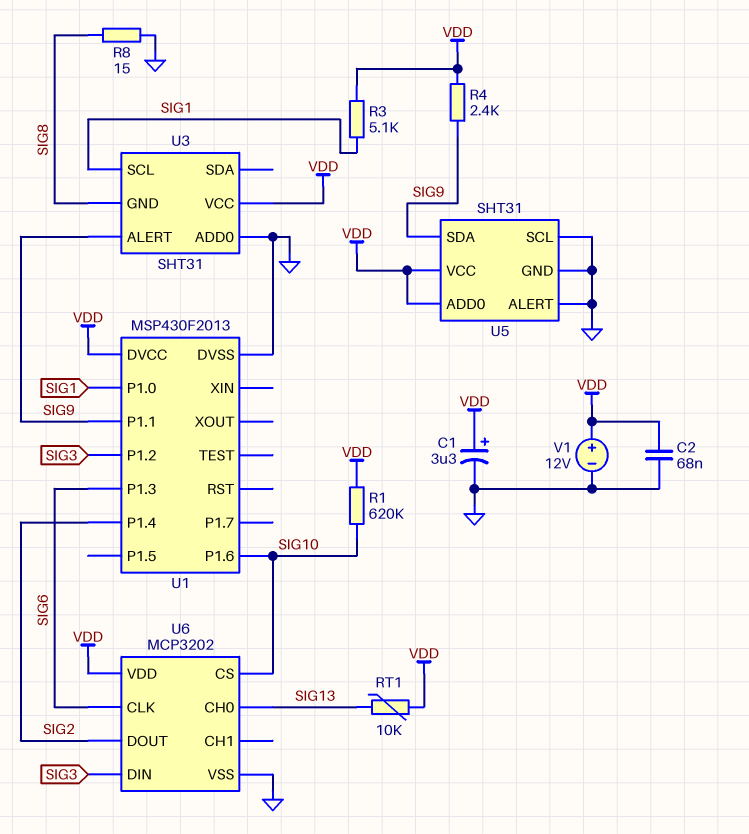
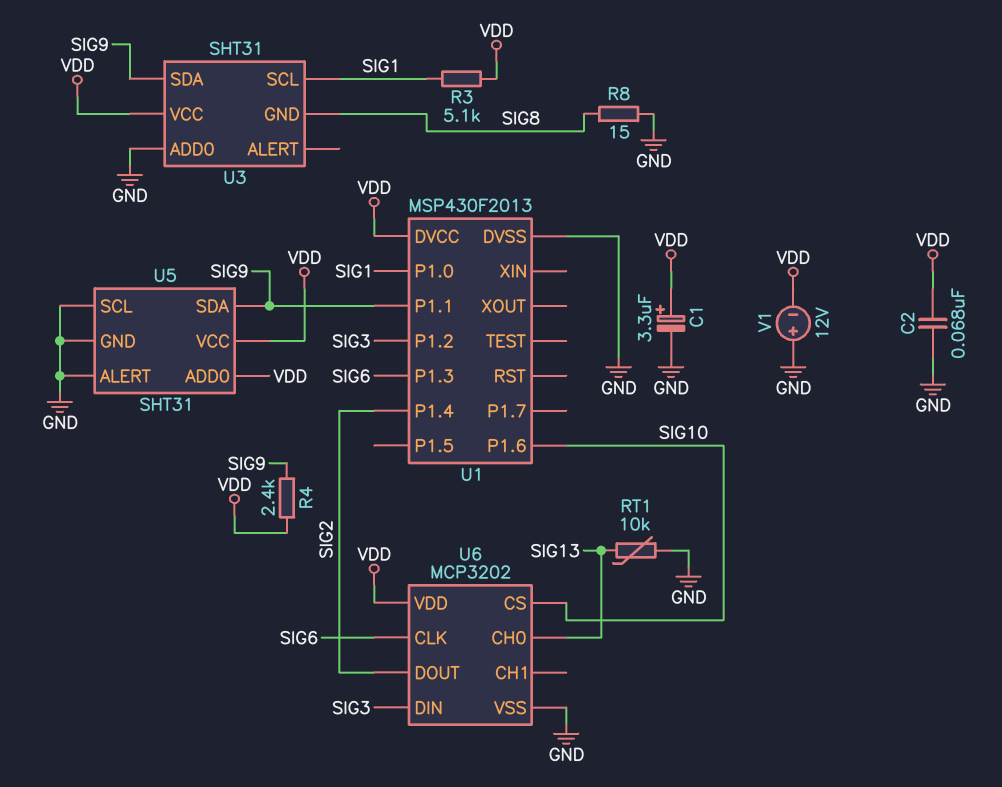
R1: 620k (SIG10, VDD) -> none
RT1: 10k (SIG13, VDD) -> 10k (GND, SIG13)
U3 pin ALERT: SIG9 -> none
U3 pin SDA: none -> SIG9
V1: 12V (plus VDD, minus GND) -> 12V (plus GND, minus VDD)

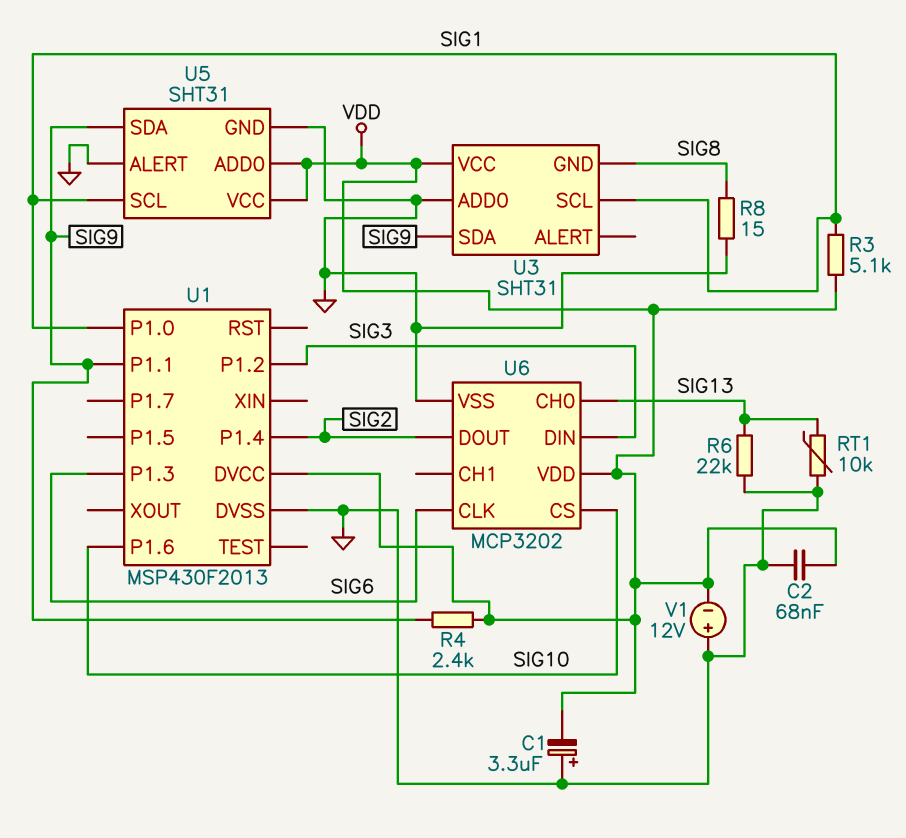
C1: 3.3uF (plus VDD, minus GND) -> 3.3uF (plus GND, minus VDD)
R6: none -> 22k (GND, SIG13)
U5 pin SCL: GND -> SIG1

